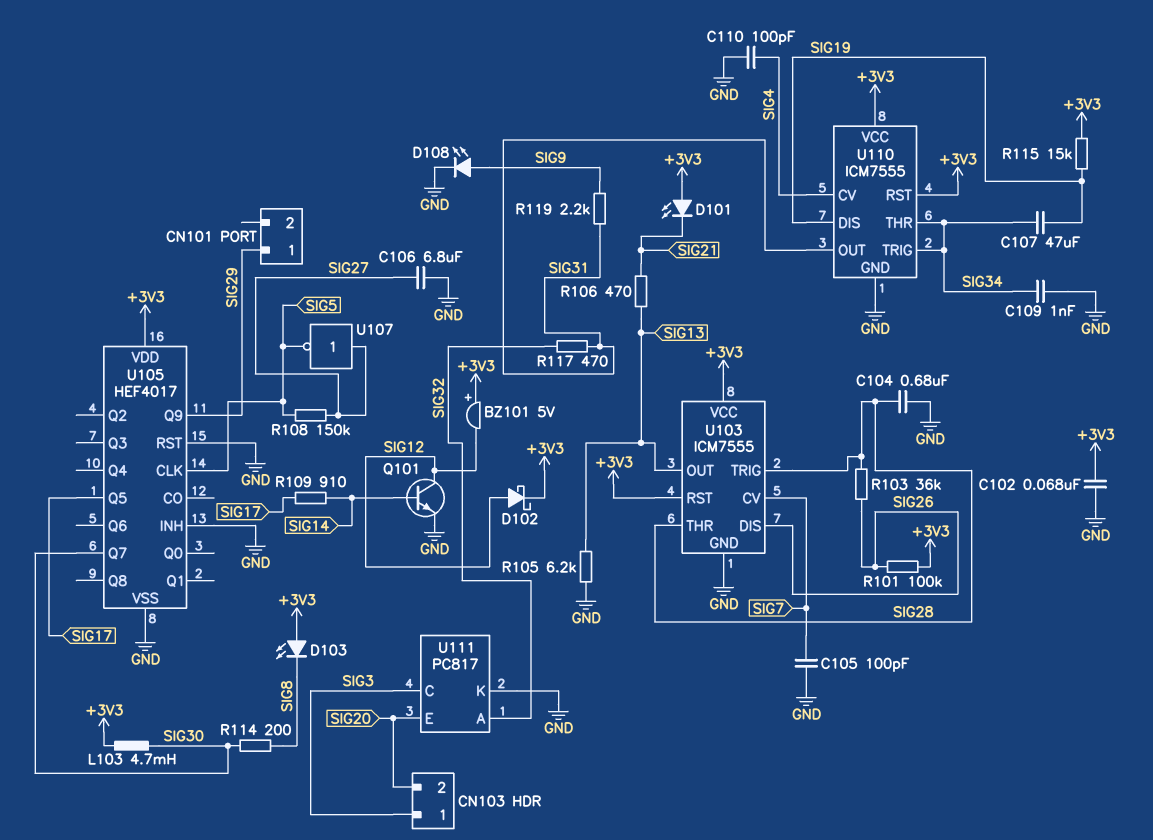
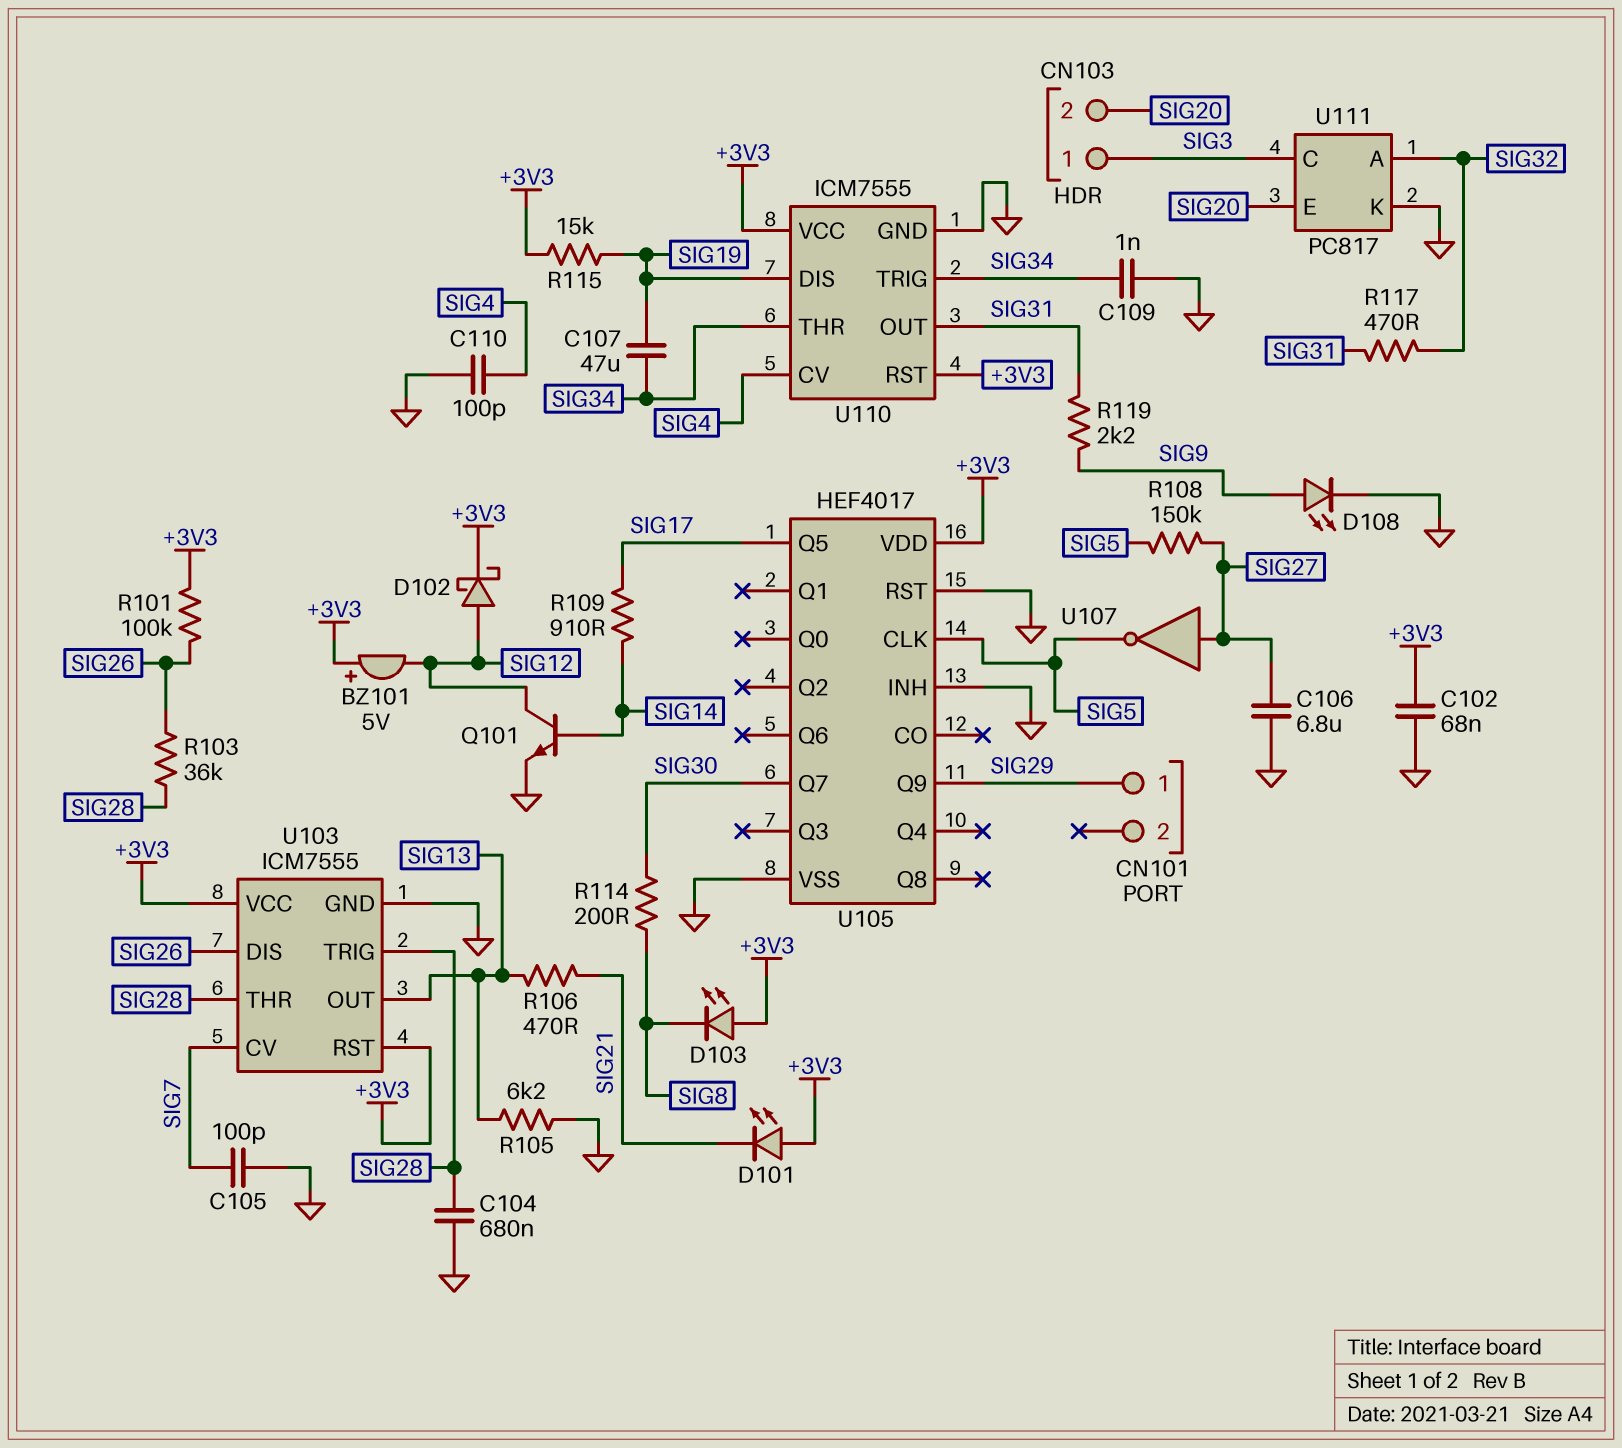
L103: 4.7mH (+3V3, SIG30) -> none

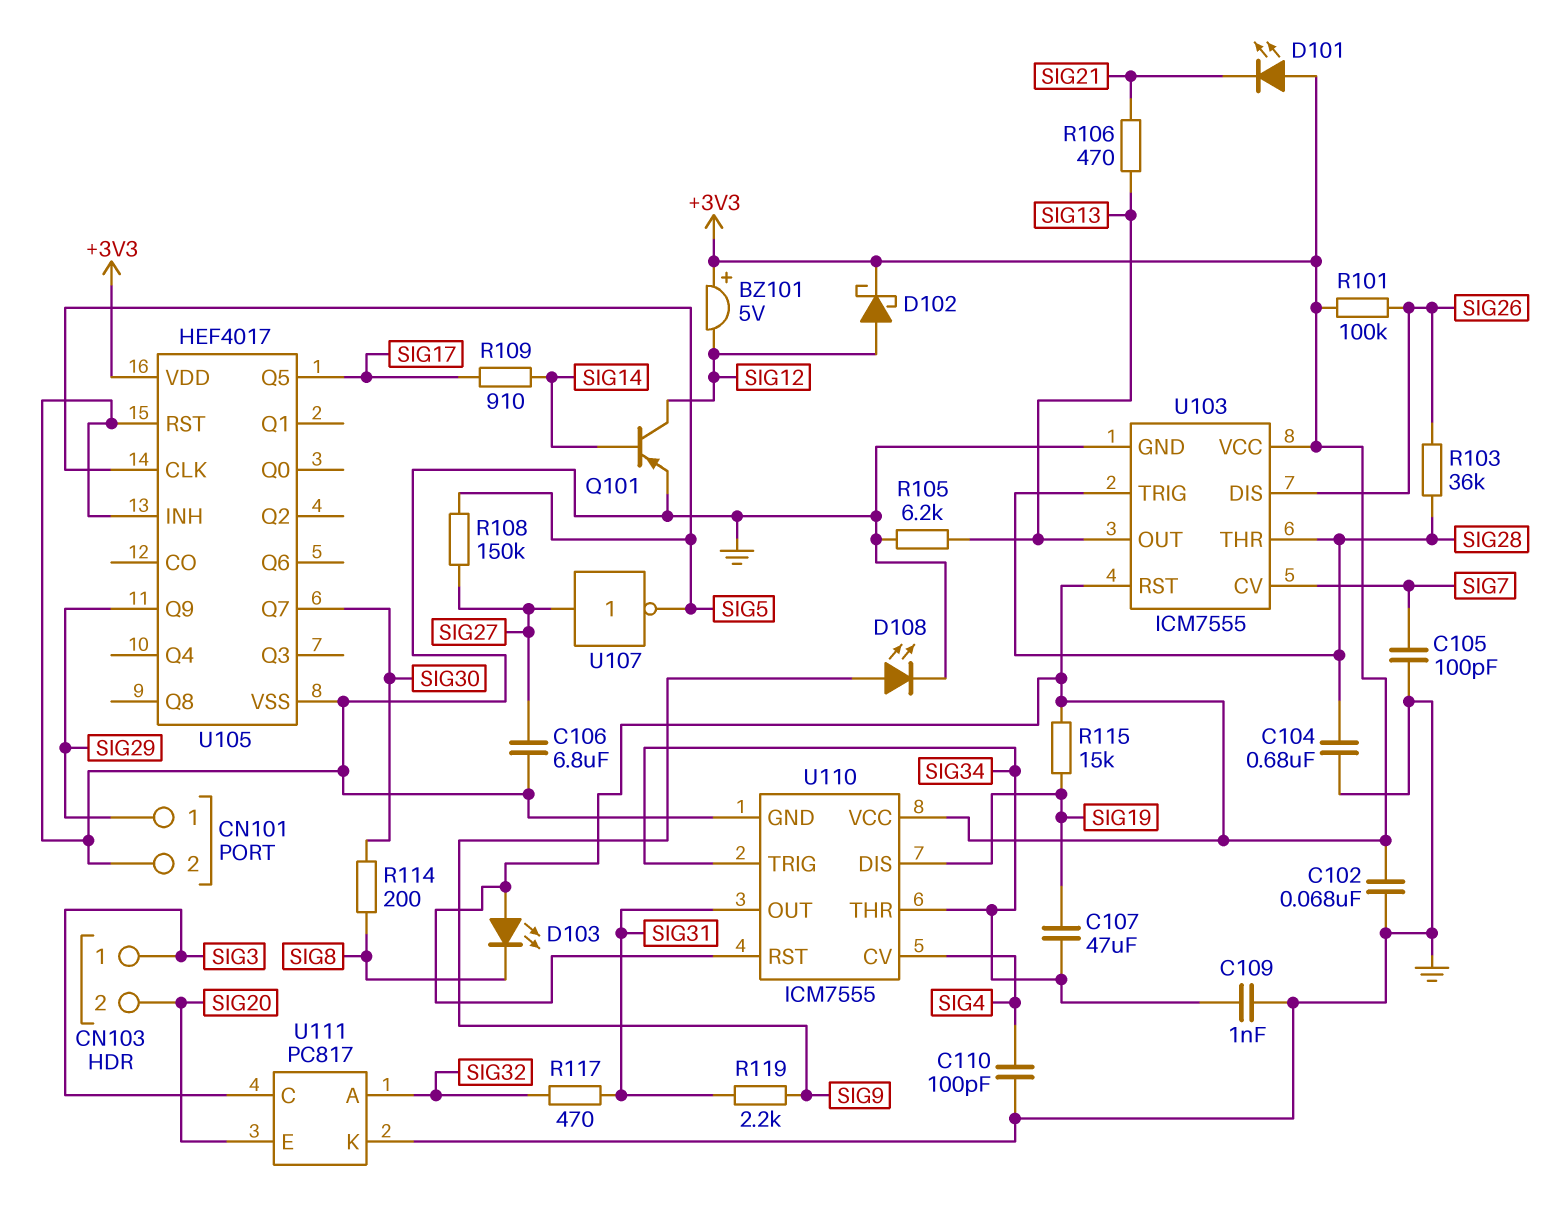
CN101 pin 2: none -> GND
Q101: NPN (B SIG14, C SIG12, E GND) -> PNP (B SIG14, C SIG12, E GND)

